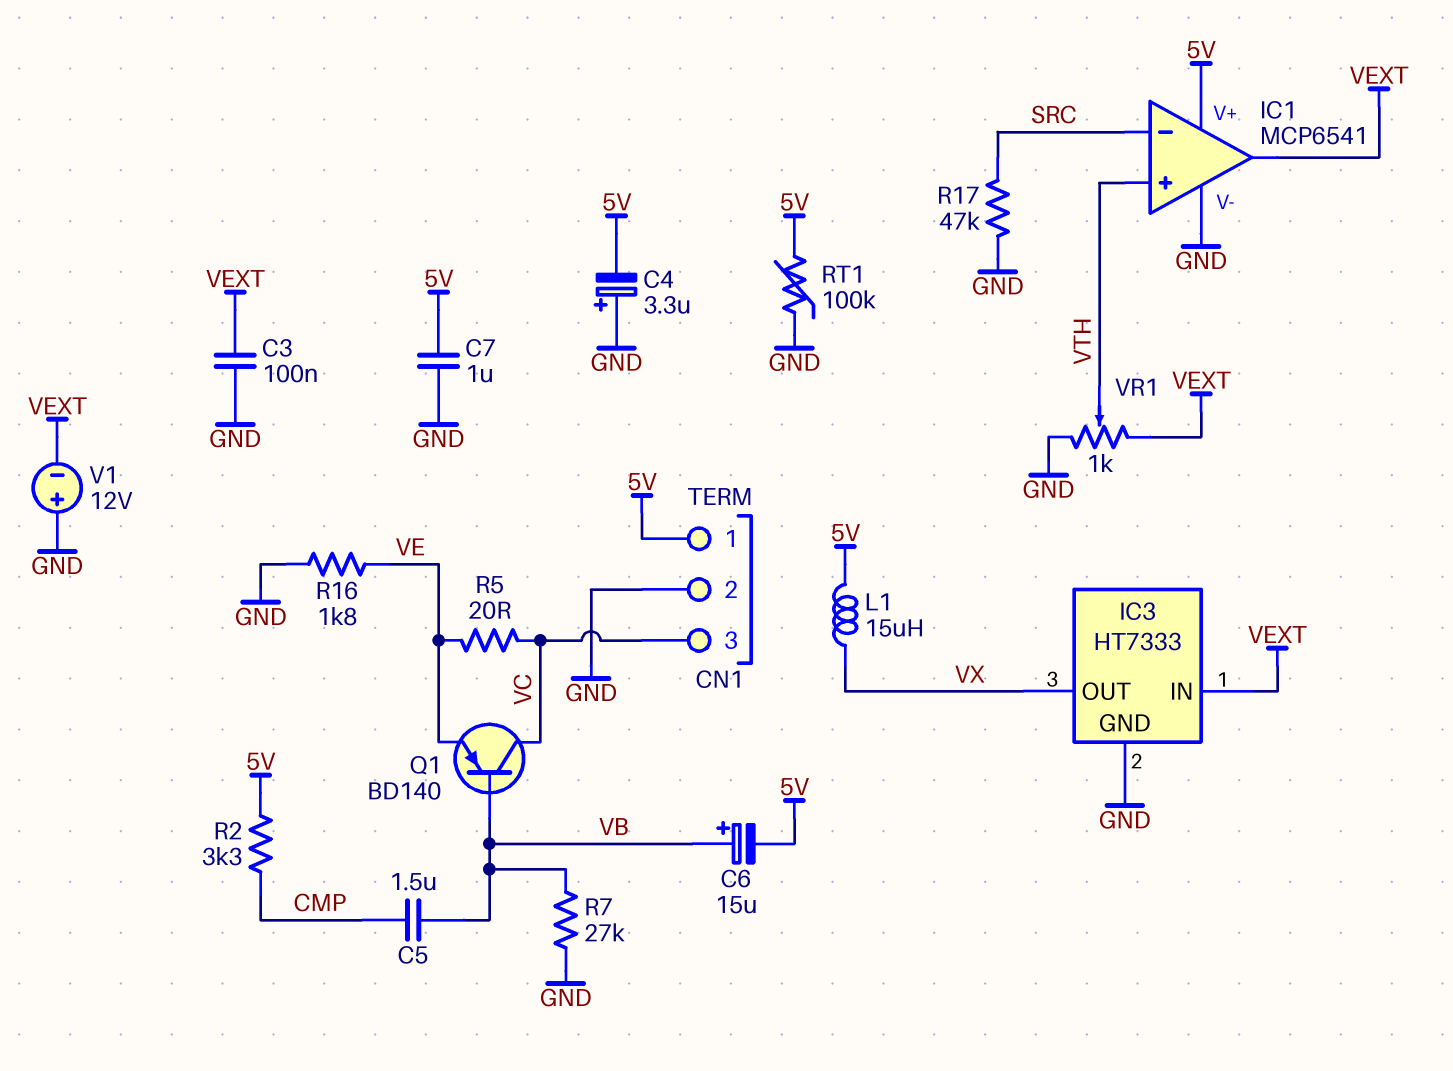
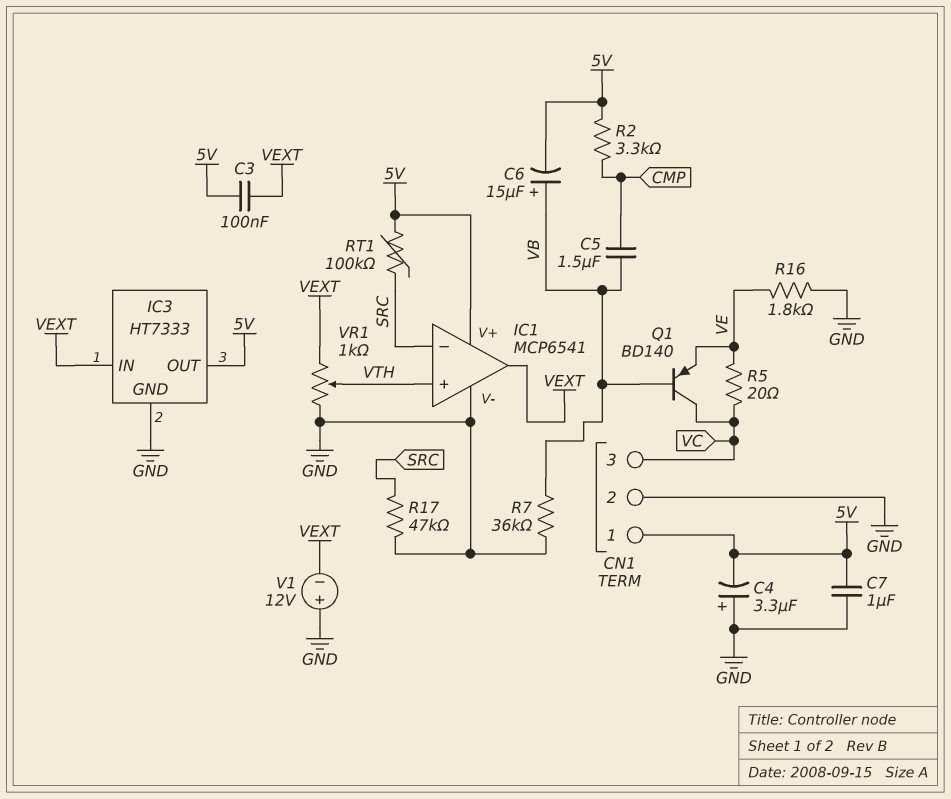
C3: 100nF (GND, VEXT) -> 100nF (5V, VEXT)
IC3 pin OUT: VX -> 5V
L1: 15uH (5V, VX) -> none
R7: 27k (GND, VB) -> 36k (GND, VB)
RT1: 100k (5V, GND) -> 100k (5V, SRC)

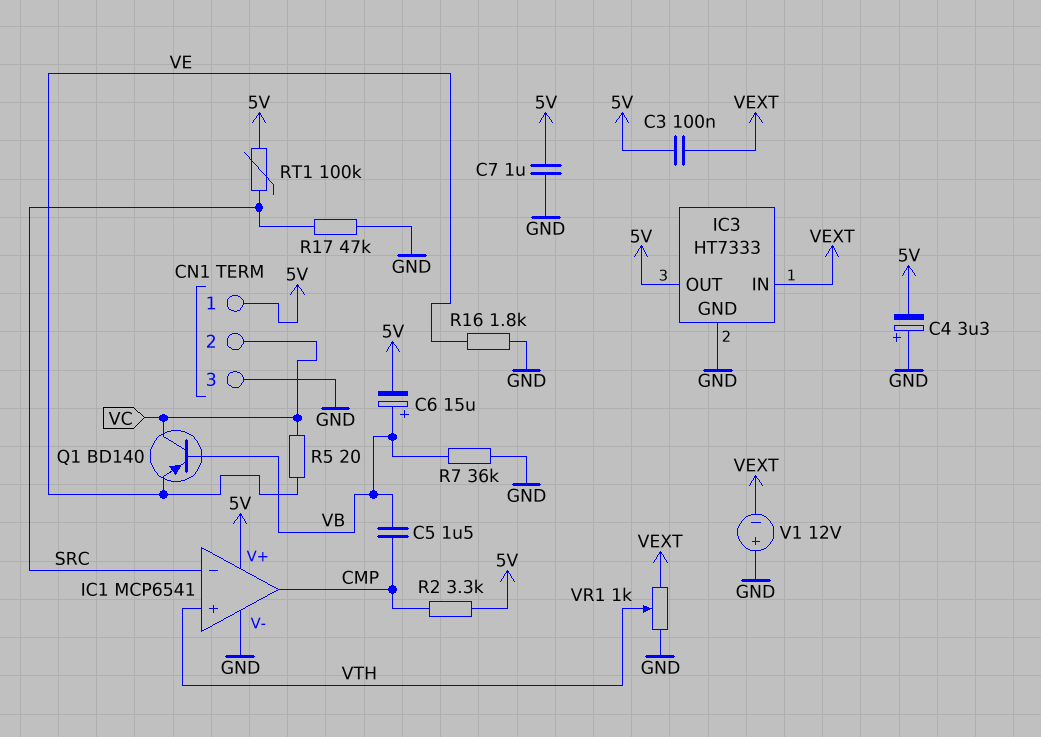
CN1 pin 2: GND -> VC
CN1 pin 3: VC -> GND
IC1 pin out: VEXT -> CMP

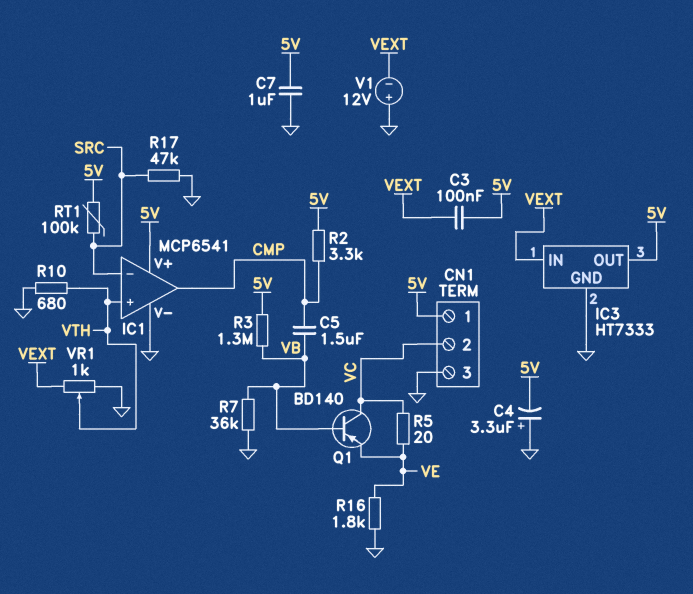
C6: 15uF (plus VB, minus 5V) -> none
R3: none -> 1.3M (5V, VB)
R10: none -> 680 (GND, VTH)

